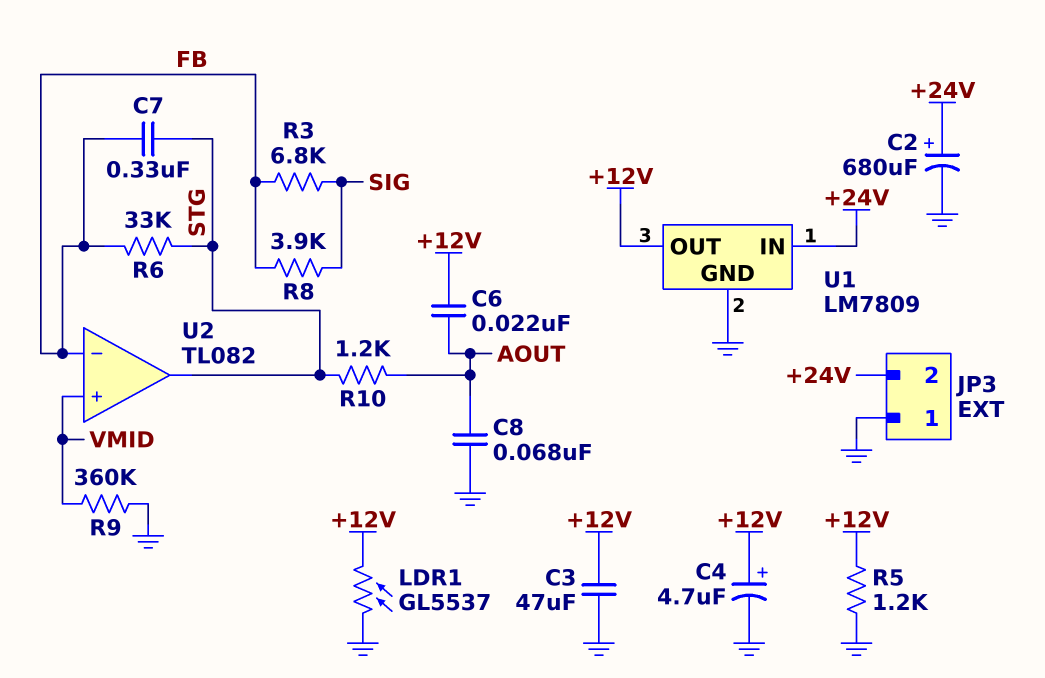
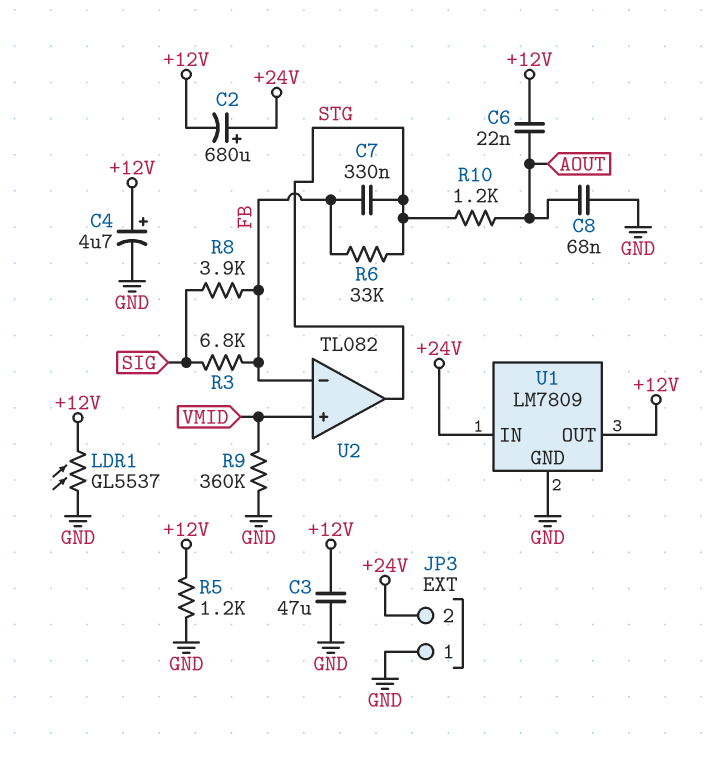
C2: 680uF (plus +24V, minus GND) -> 680uF (plus +24V, minus +12V)

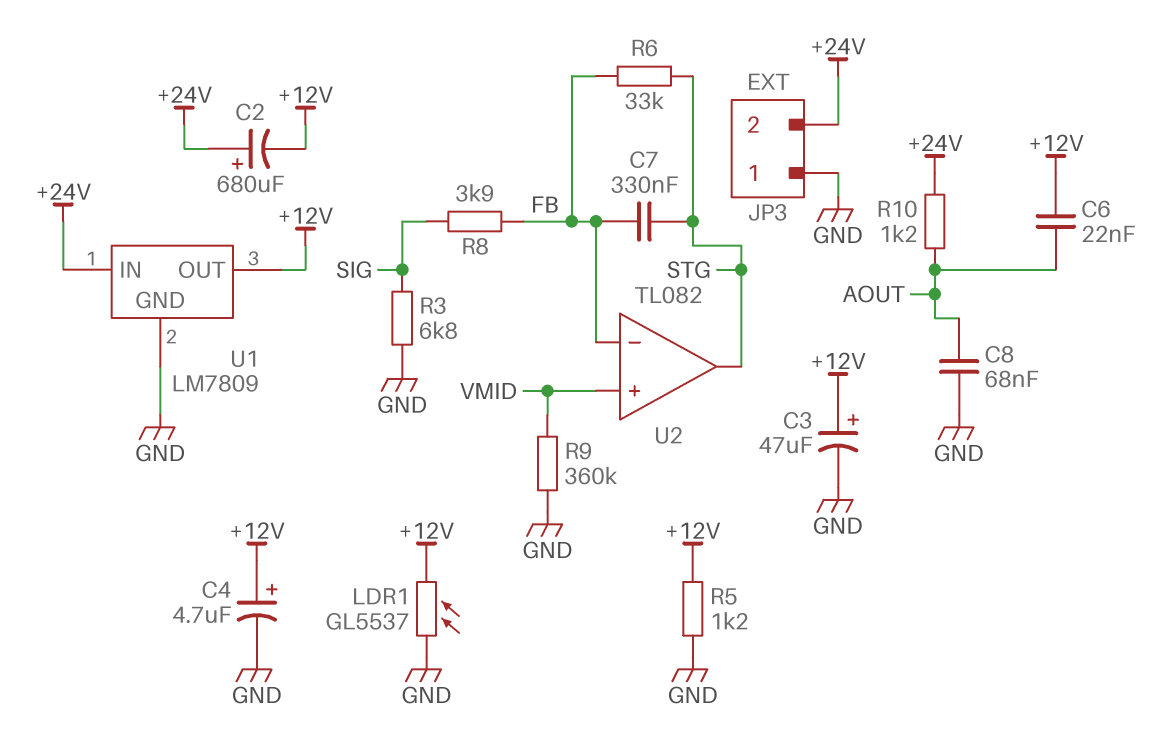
C3: 47uF (+12V, GND) -> 47uF (plus +12V, minus GND)
R3: 6.8k (FB, SIG) -> 6.8k (GND, SIG)
R10: 1.2k (AOUT, STG) -> 1.2k (+24V, AOUT)

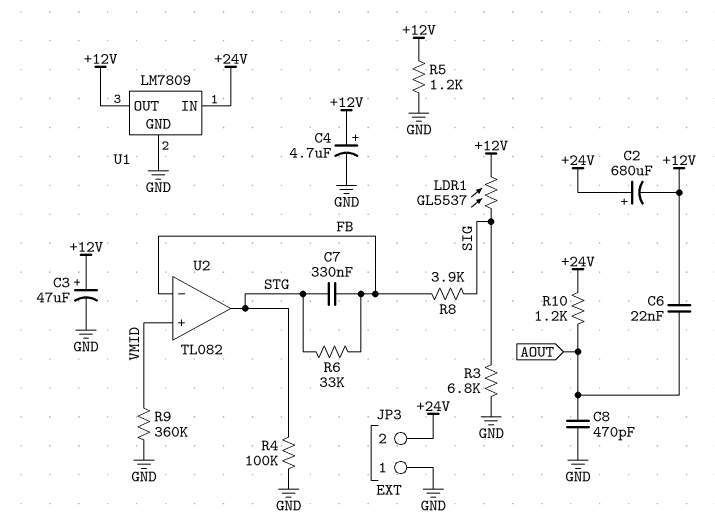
C8: 68nF (AOUT, GND) -> 470pF (AOUT, GND)
LDR1: GL5537 (+12V, GND) -> GL5537 (+12V, SIG)
R4: none -> 100k (GND, STG)

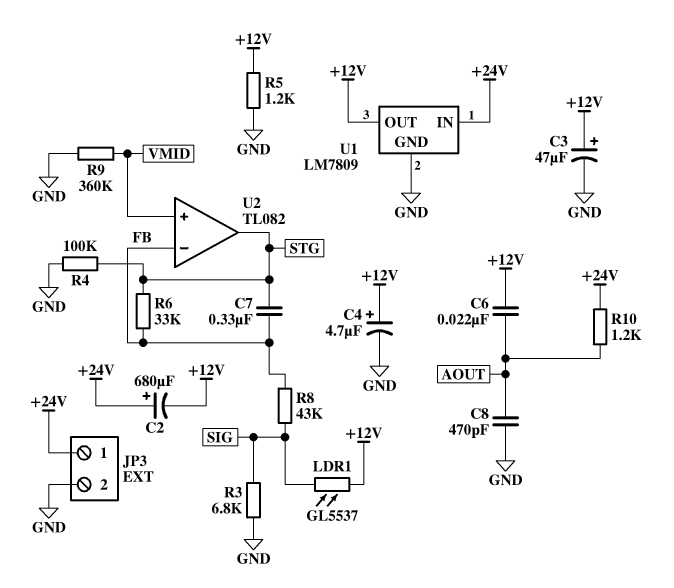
JP3 pin 1: GND -> +24V
JP3 pin 2: +24V -> GND
R8: 3.9k (FB, SIG) -> 43k (FB, SIG)

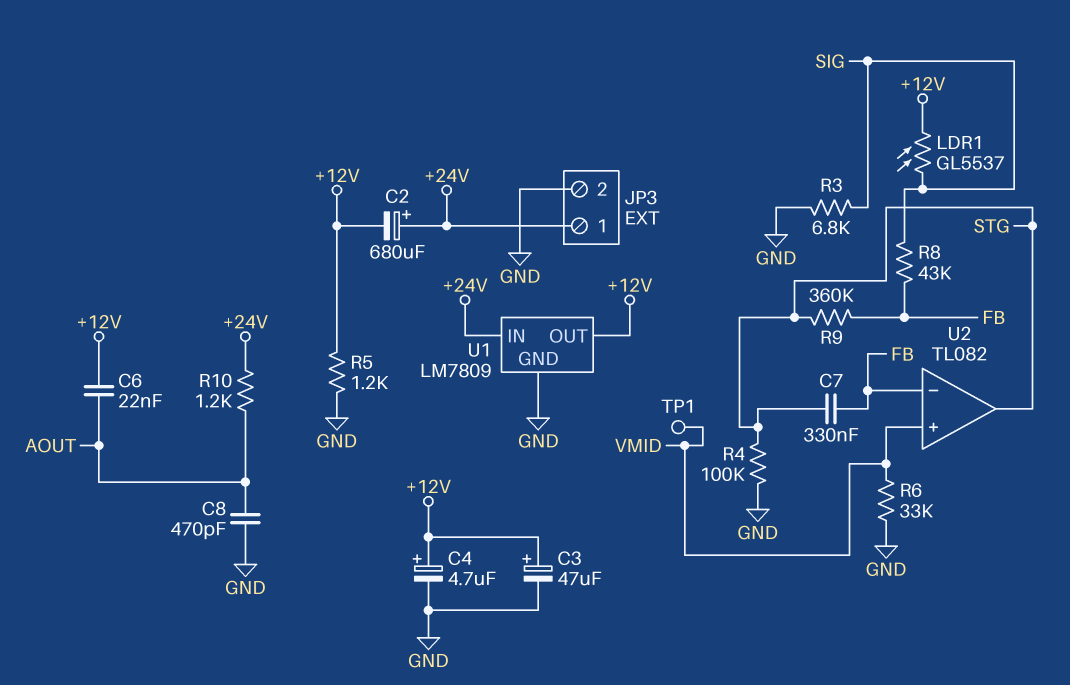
R6: 33k (FB, STG) -> 33k (GND, VMID)
R9: 360k (GND, VMID) -> 360k (FB, STG)
TP1: none -> test point (VMID)

